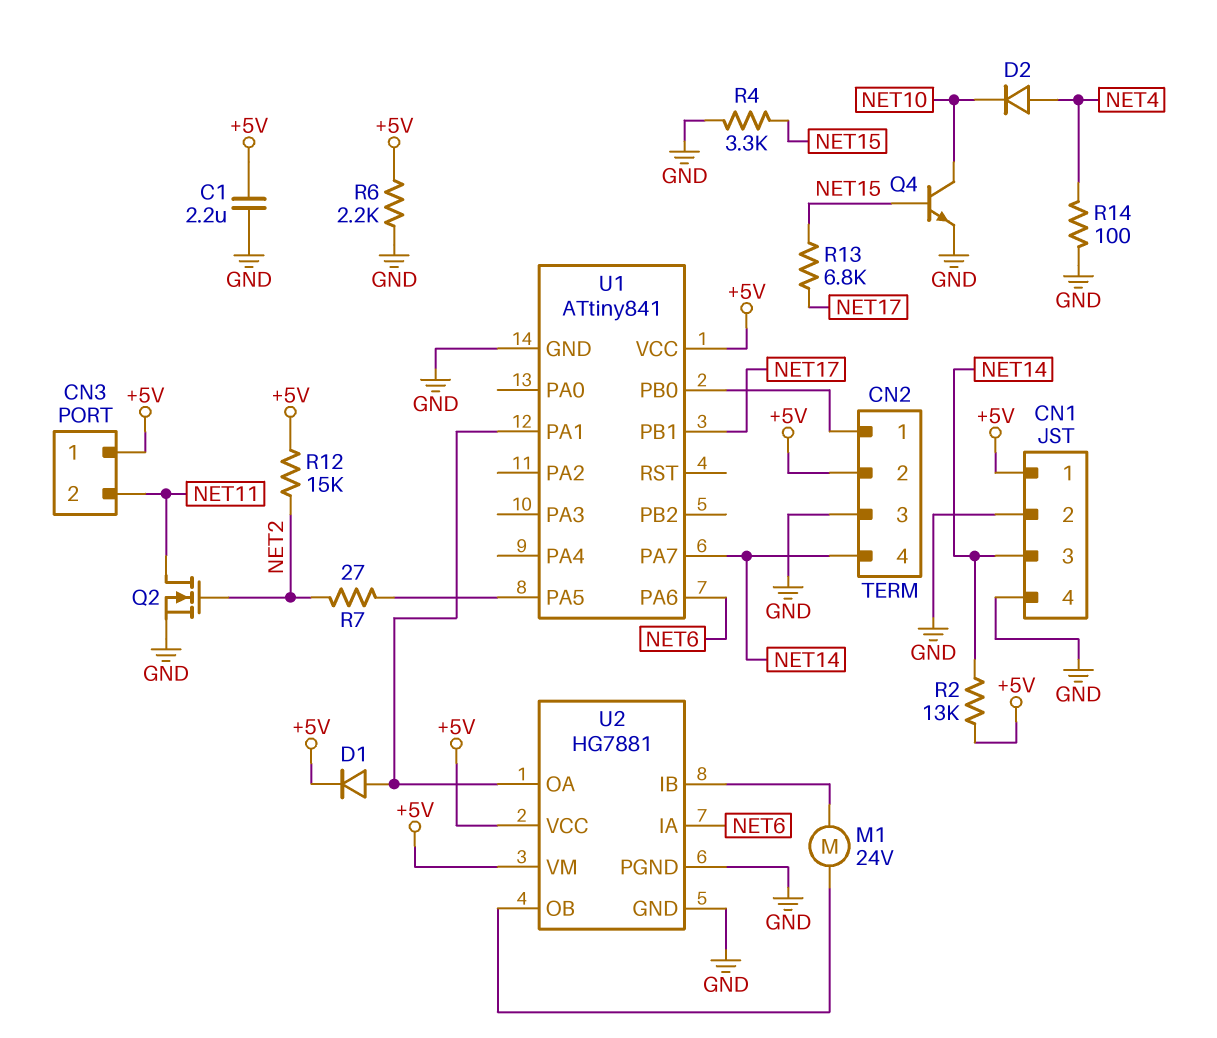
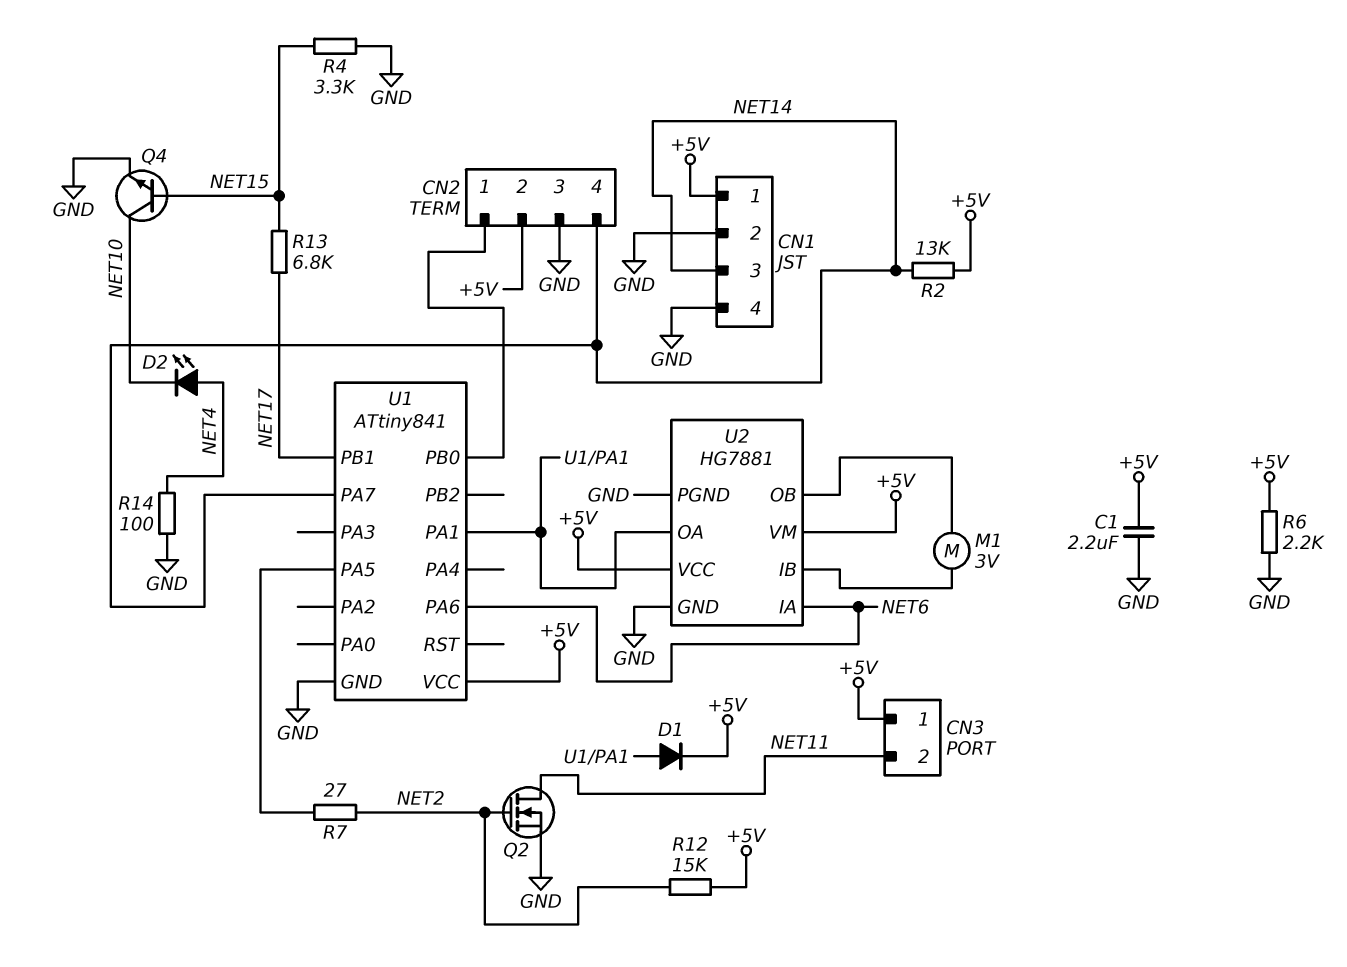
D2: diode (A NET4, K NET10) -> LED (A NET4, K NET10)
M1: motor 24V (U2/IB, U2/OB) -> motor 3V (U2/IB, U2/OB)

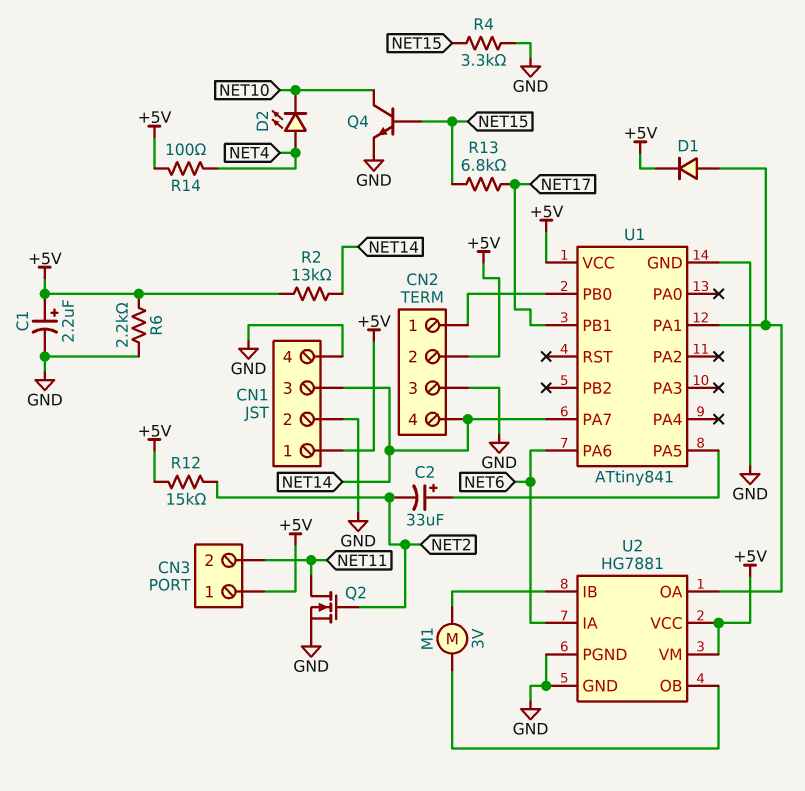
C1: 2.2uF (+5V, GND) -> 2.2uF (plus +5V, minus GND)
C2: none -> 33uF (plus U1/PA5, minus NET2)
R7: 27 (NET2, U1/PA5) -> none
R14: 100 (GND, NET4) -> 100 (+5V, NET4)

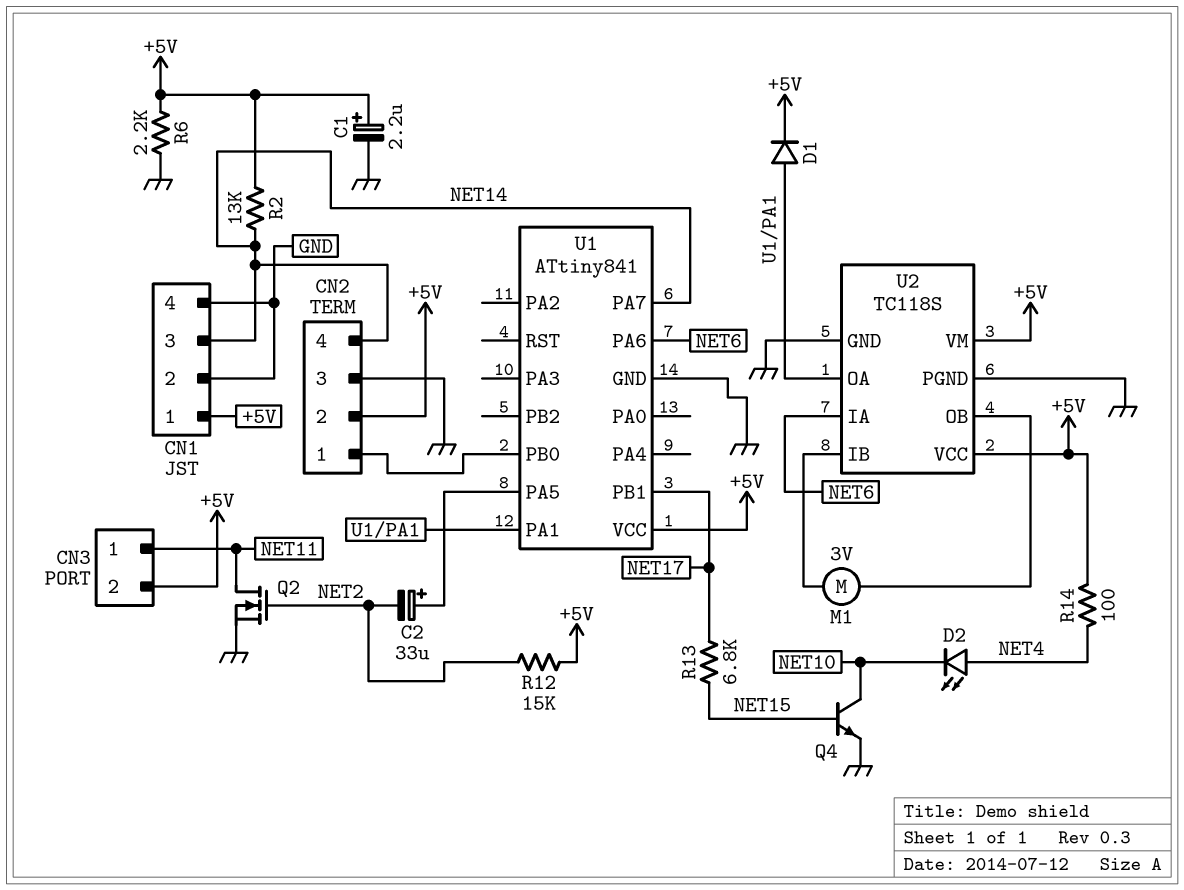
CN3 pin 1: +5V -> NET11
CN3 pin 2: NET11 -> +5V
R4: 3.3k (GND, NET15) -> none
U2: HG7881 -> TC118S

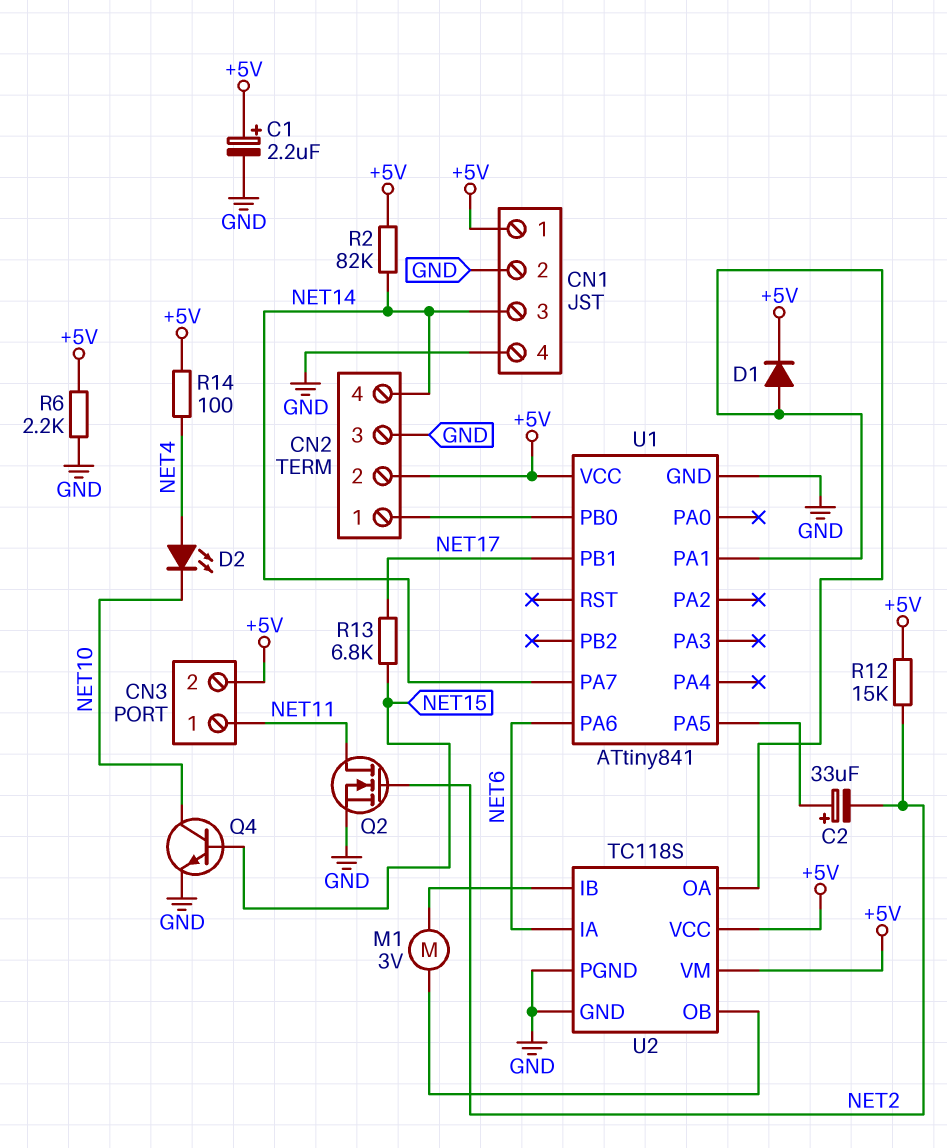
R2: 13k (+5V, NET14) -> 82k (+5V, NET14)

